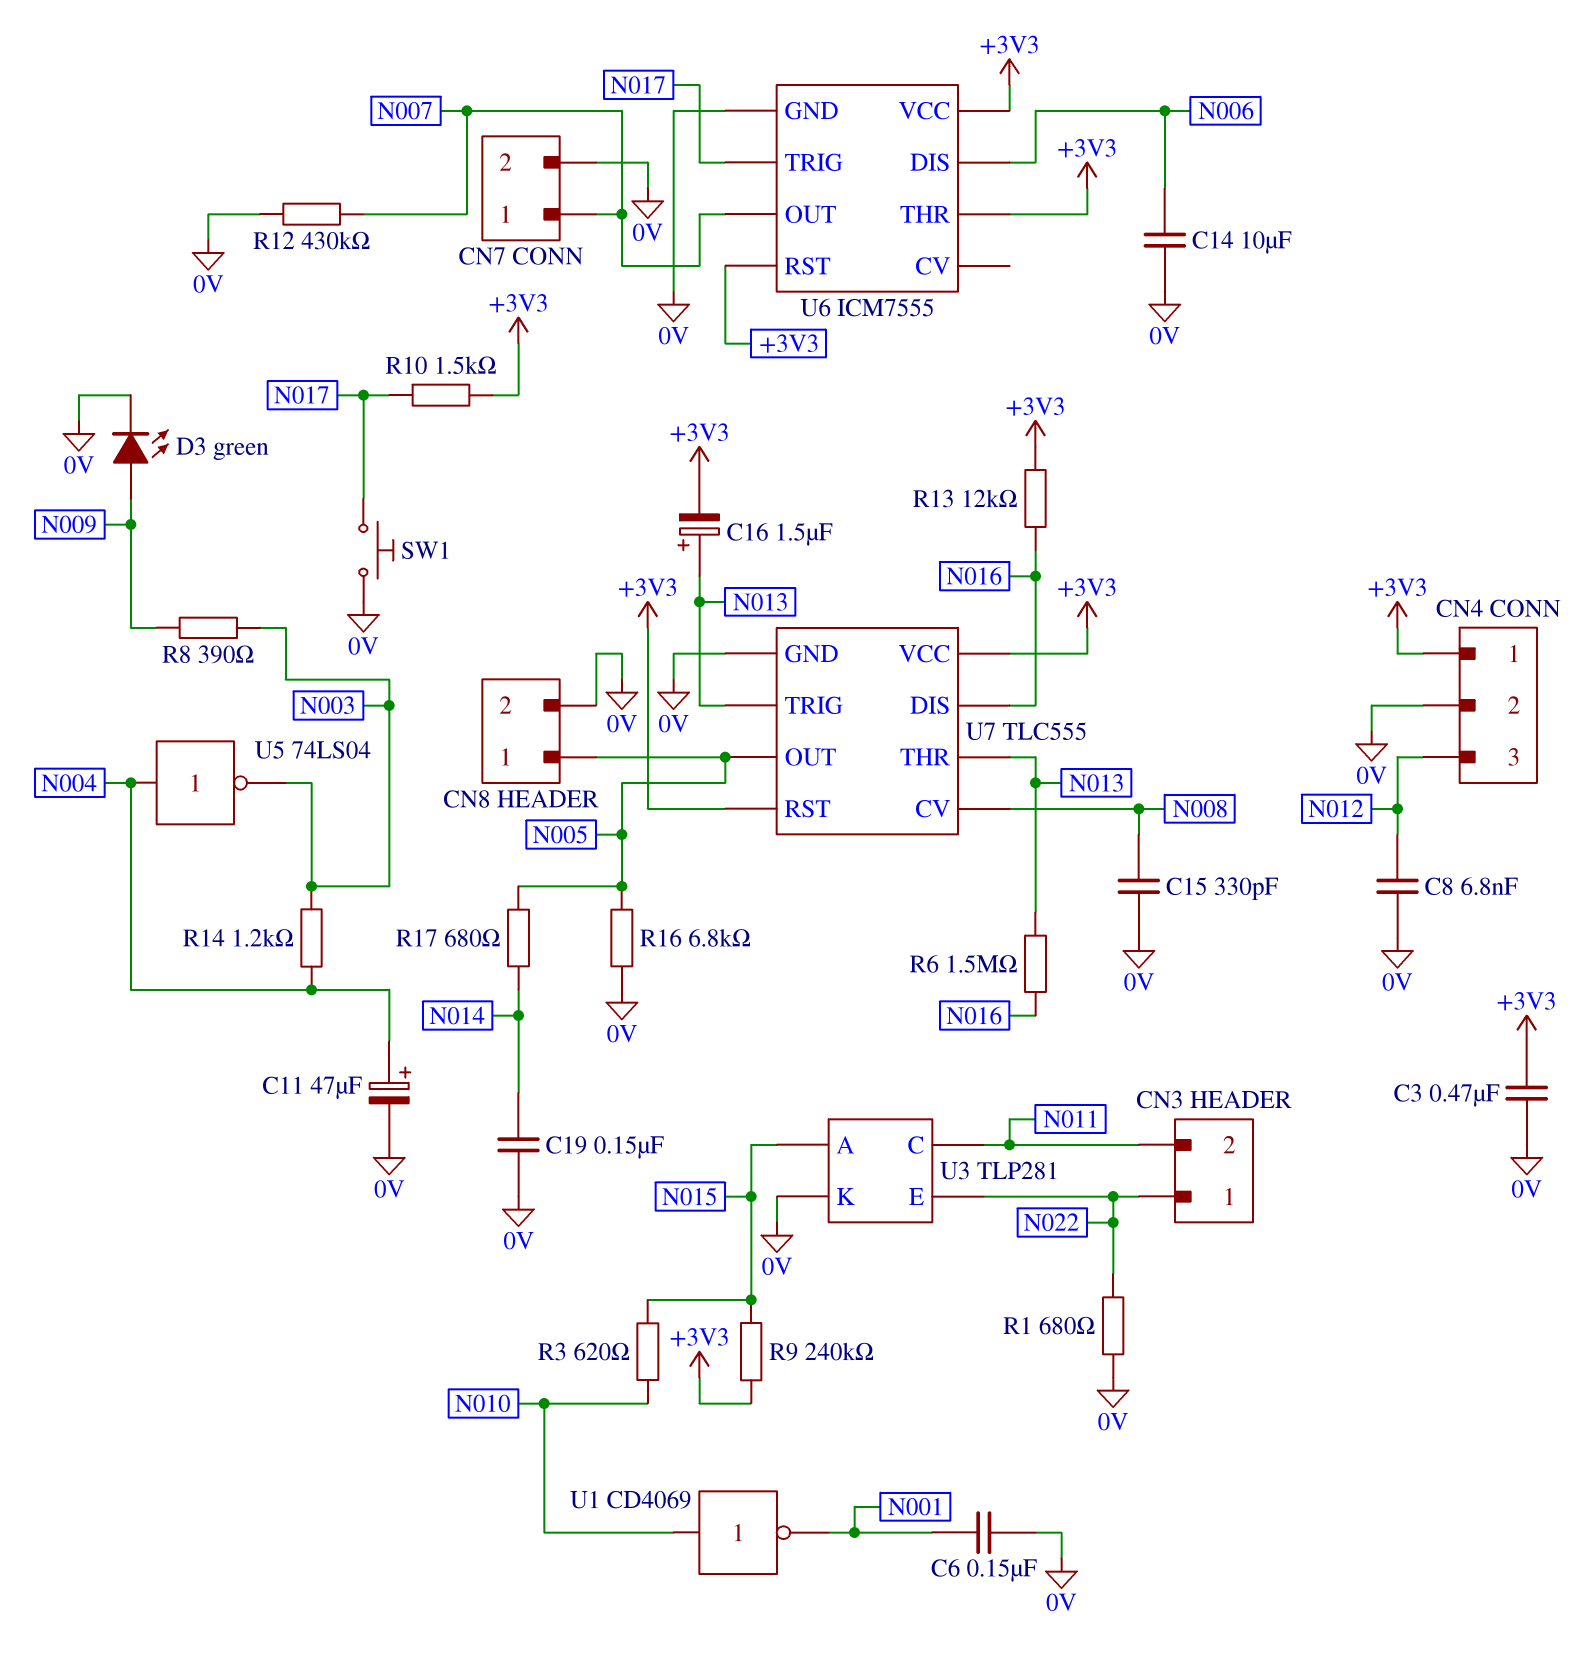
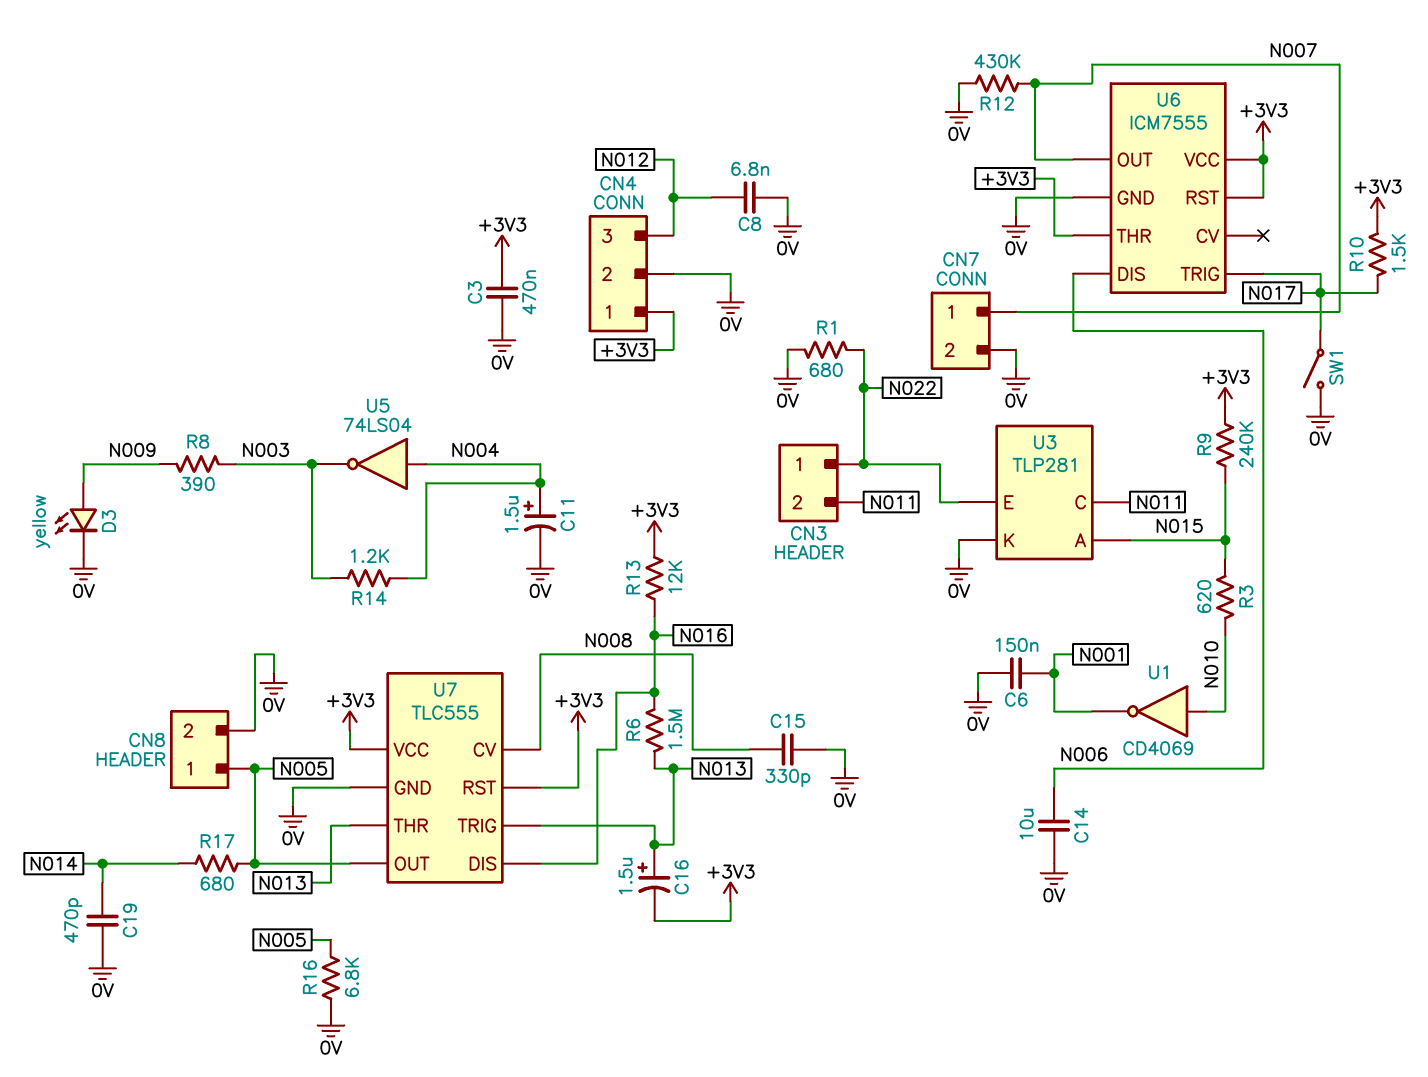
C11: 47uF (plus N004, minus 0V) -> 1.5uF (plus N004, minus 0V)
C19: 150nF (0V, N014) -> 470pF (0V, N014)
D3: LED green (A N009, K 0V) -> LED yellow (A N009, K 0V)
SW1: button (0V, N017) -> switch (0V, N017)

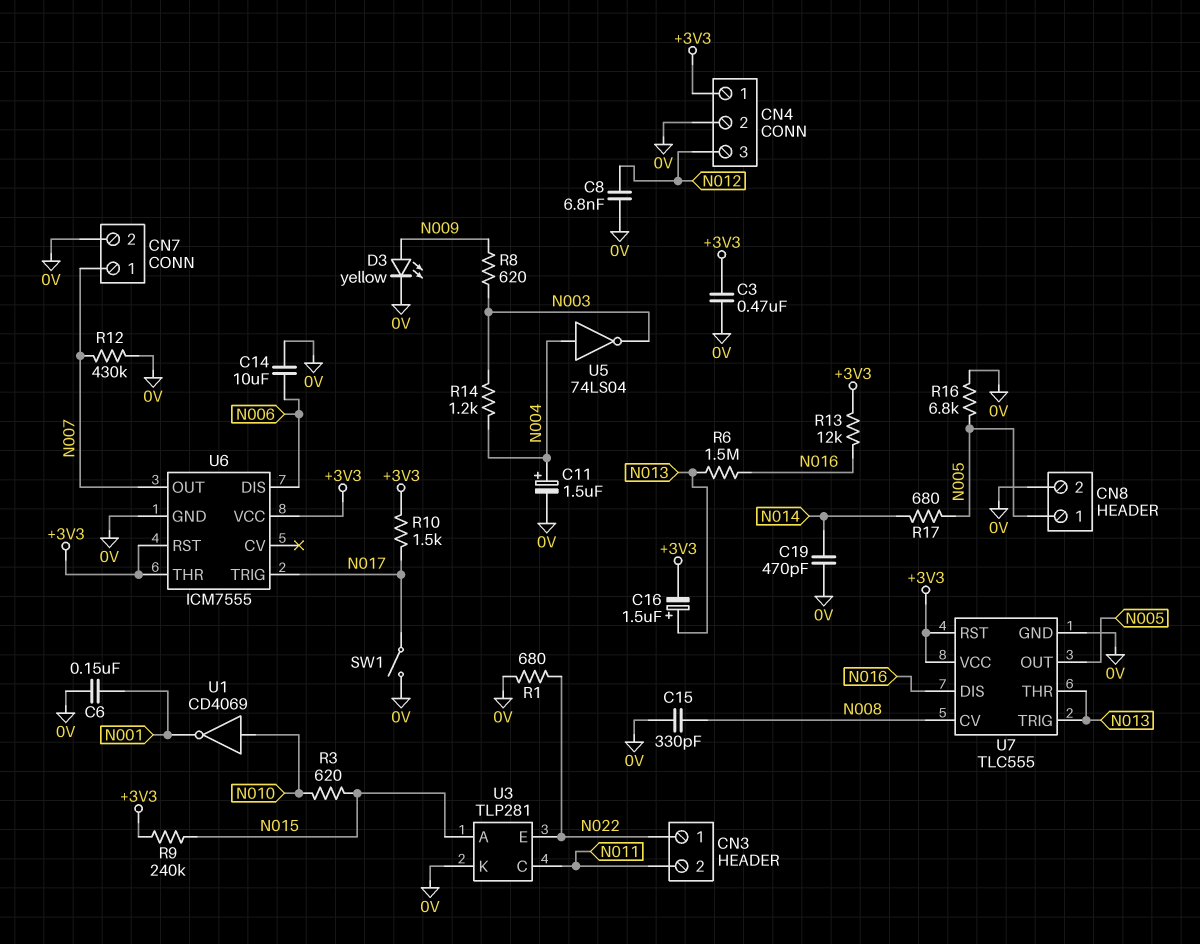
R8: 390 (N003, N009) -> 620 (N003, N009)

